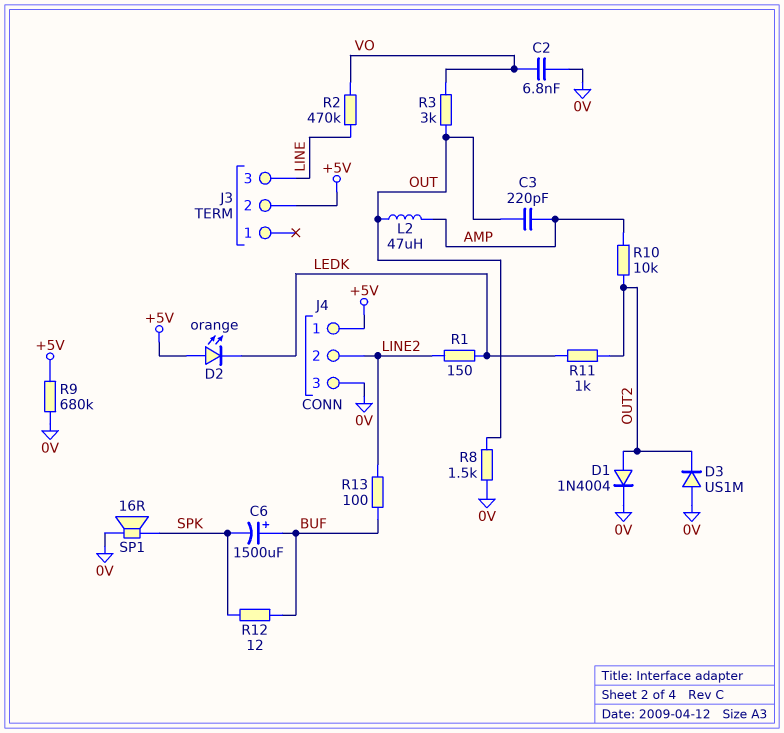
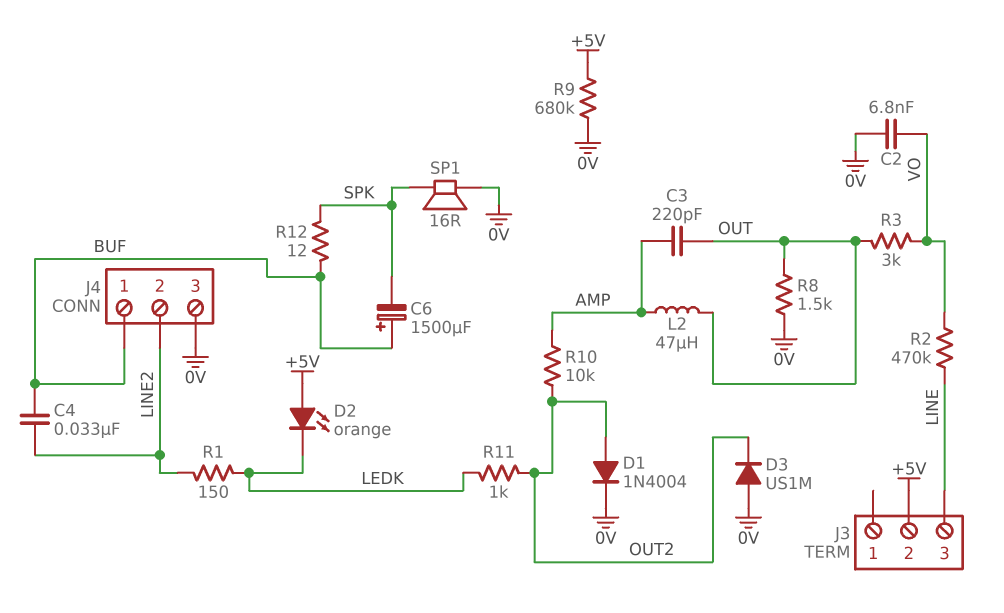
C4: none -> 33nF (BUF, LINE2)
J4 pin 1: +5V -> BUF
R13: 100 (BUF, LINE2) -> none

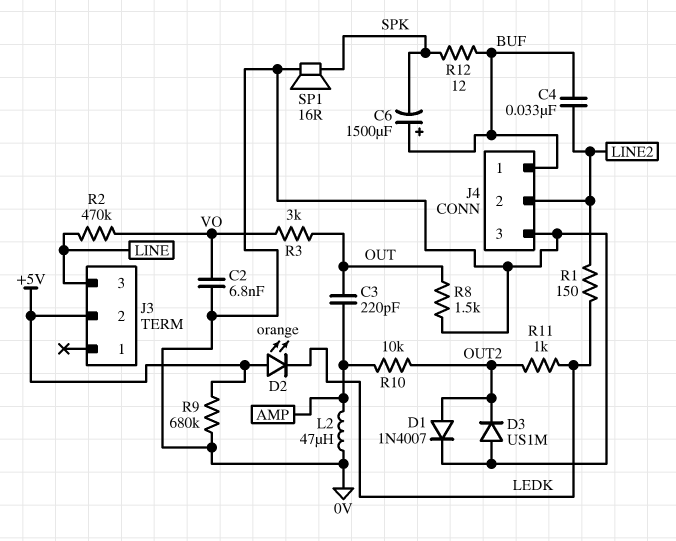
D1: diode 1N4004 (A OUT2, K 0V) -> diode 1N4007 (A OUT2, K 0V)
L2: 47uH (AMP, OUT) -> 47uH (0V, AMP)

